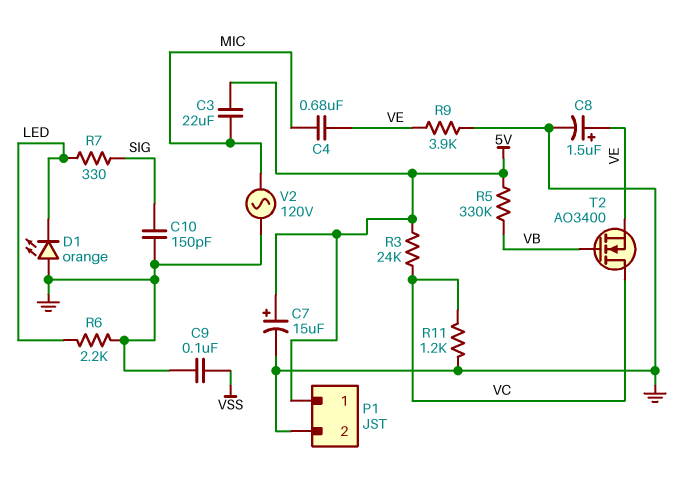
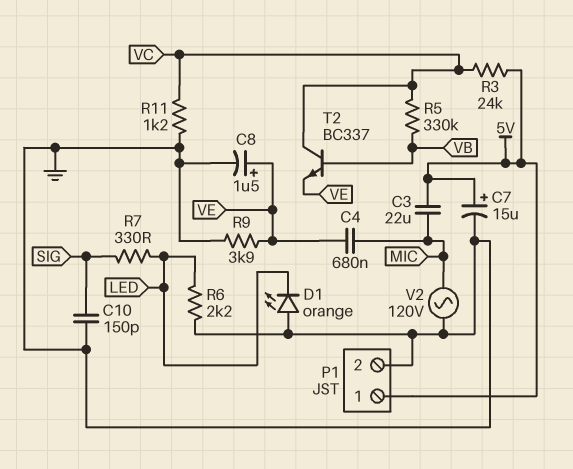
C9: 100nF (GND, VSS) -> none
R5: 330k (5V, VB) -> 330k (VB, VC)
T2: NMOS AO3400 (G VB, D VC, S VE) -> NPN BC337 (B VB, C VC, E VE)

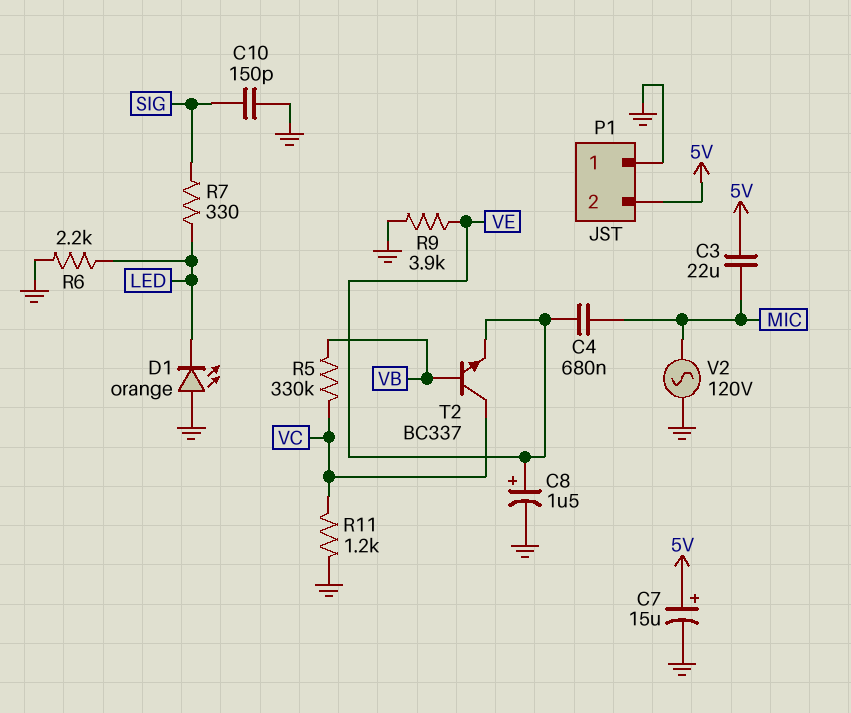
P1 pin 1: 5V -> GND
P1 pin 2: GND -> 5V
R3: 24k (5V, VC) -> none

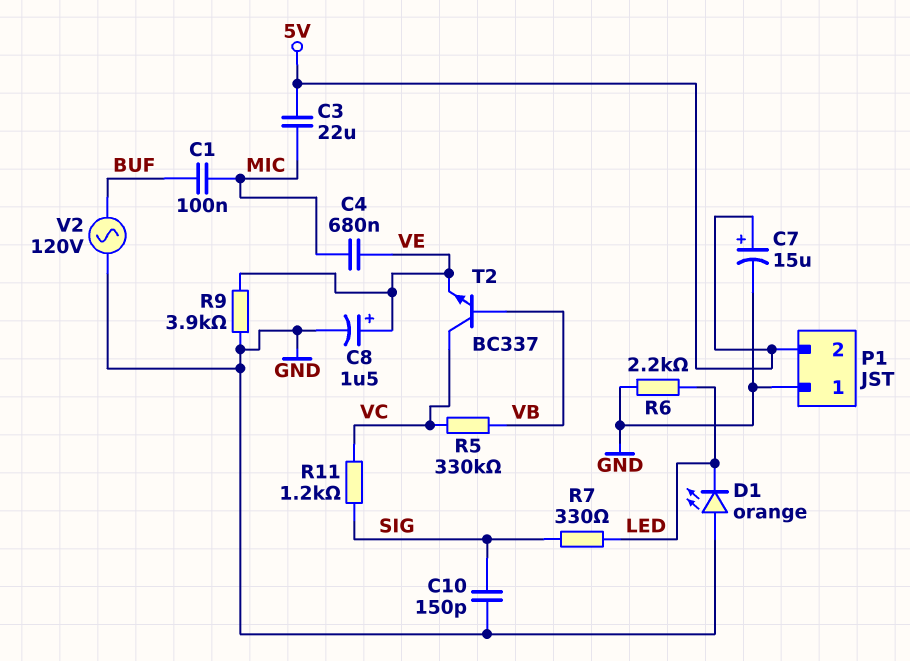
C1: none -> 100nF (BUF, MIC)
R11: 1.2k (GND, VC) -> 1.2k (SIG, VC)
V2: AC 120V (GND, MIC) -> AC 120V (BUF, GND)

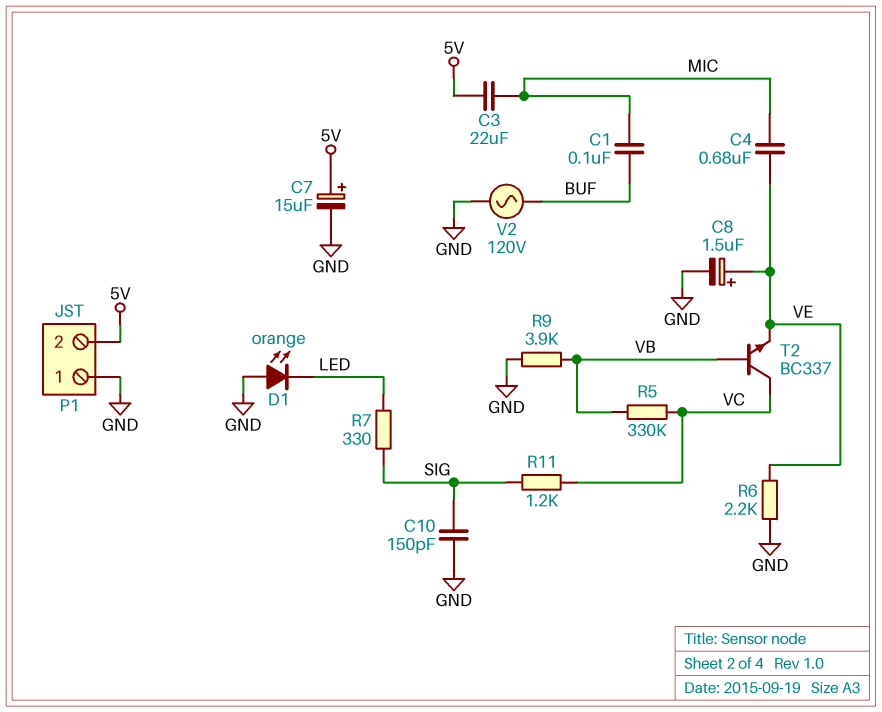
R6: 2.2k (GND, LED) -> 2.2k (GND, VE)
R9: 3.9k (GND, VE) -> 3.9k (GND, VB)

